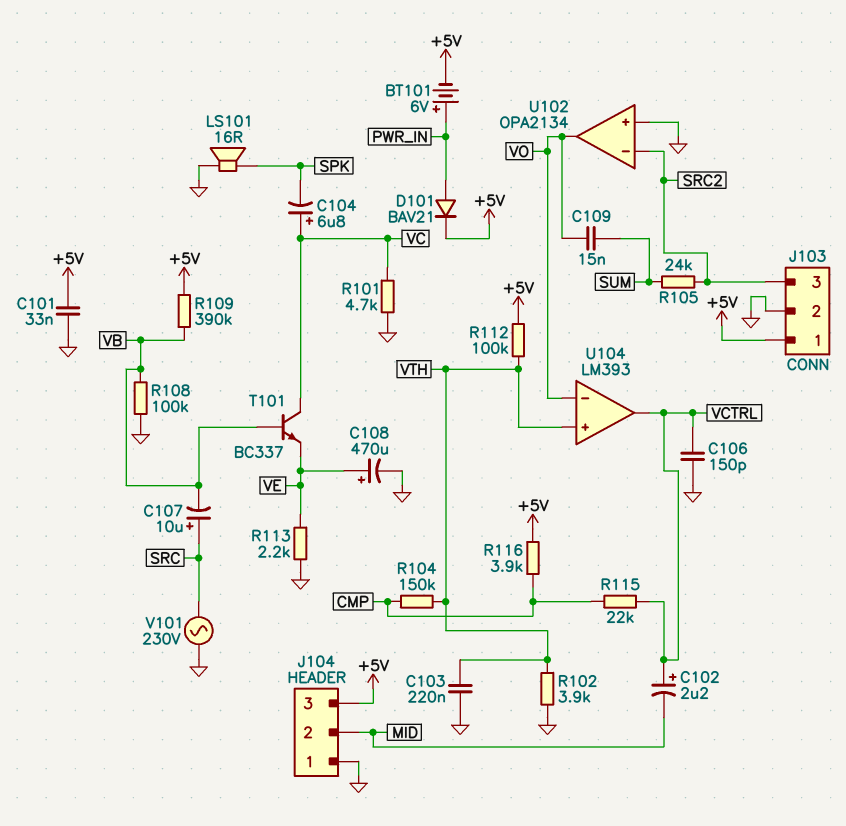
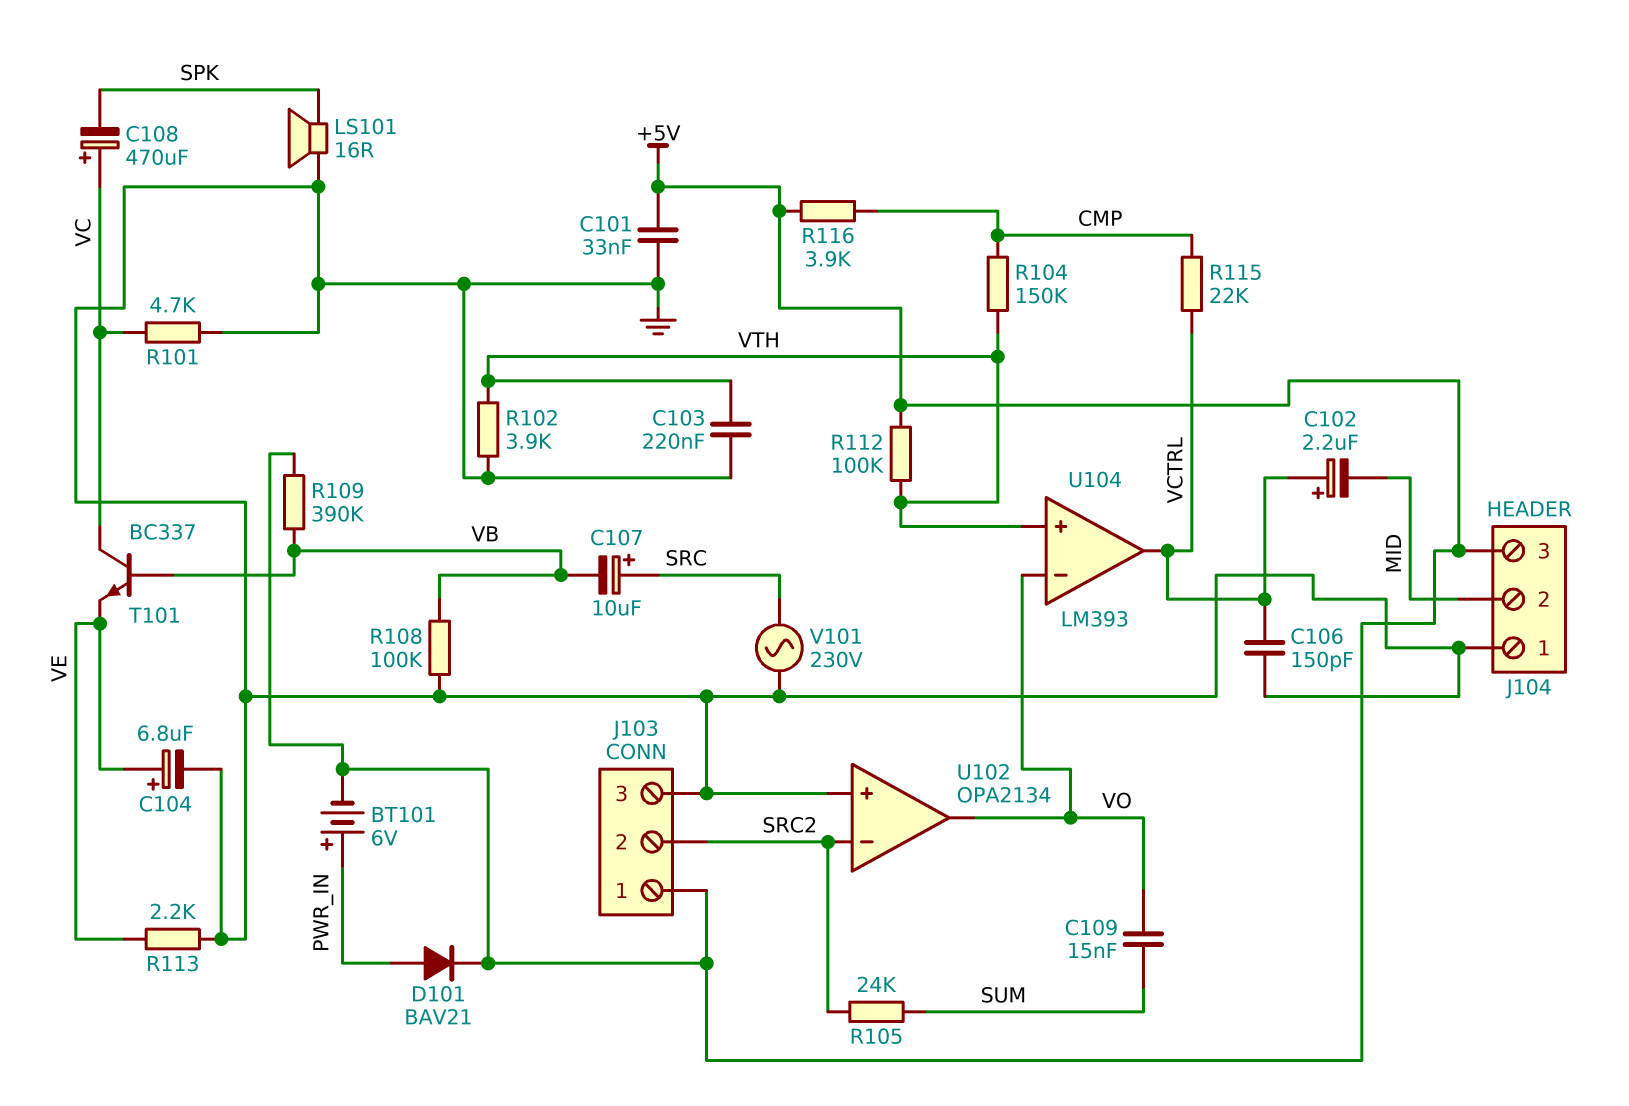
C104: 6.8uF (plus VC, minus SPK) -> 6.8uF (plus VE, minus GND)
C108: 470uF (plus VE, minus GND) -> 470uF (plus VC, minus SPK)
J103 pin 2: GND -> SRC2
J103 pin 3: SRC2 -> GND

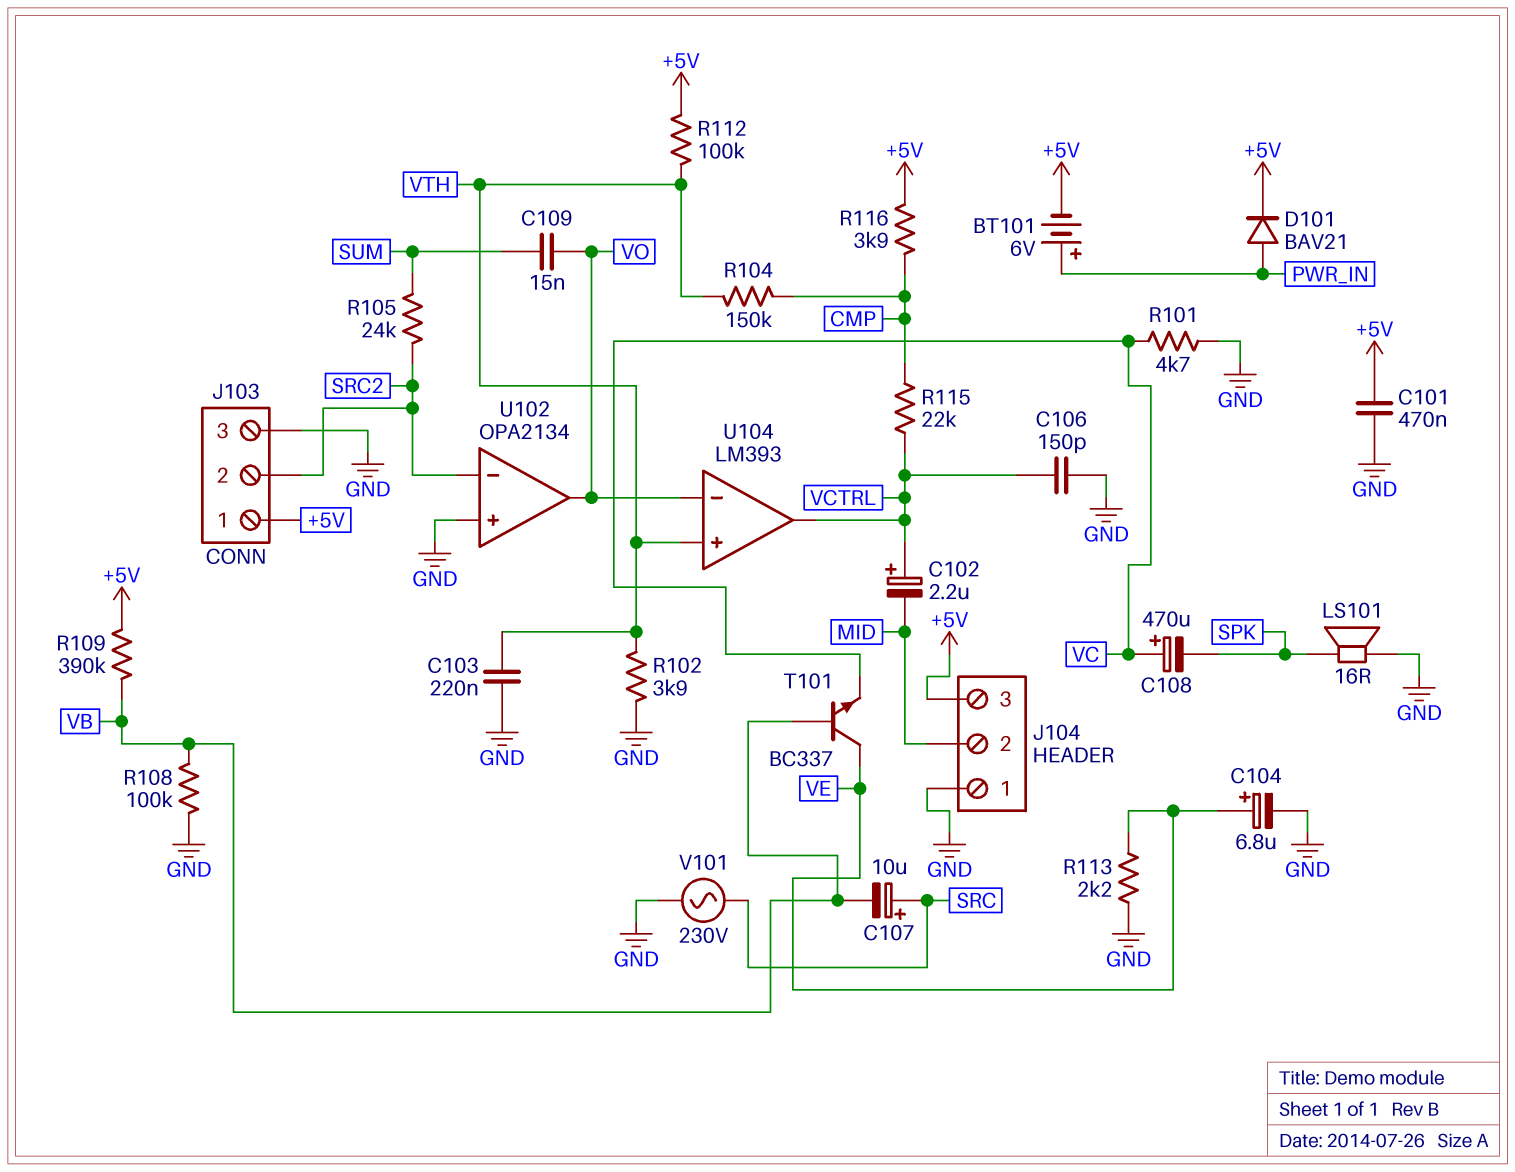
C101: 33nF (+5V, GND) -> 470nF (+5V, GND)
T101: NPN BC337 (B VB, C VC, E VE) -> NPN BC337 (B VB, C VE, E VC)

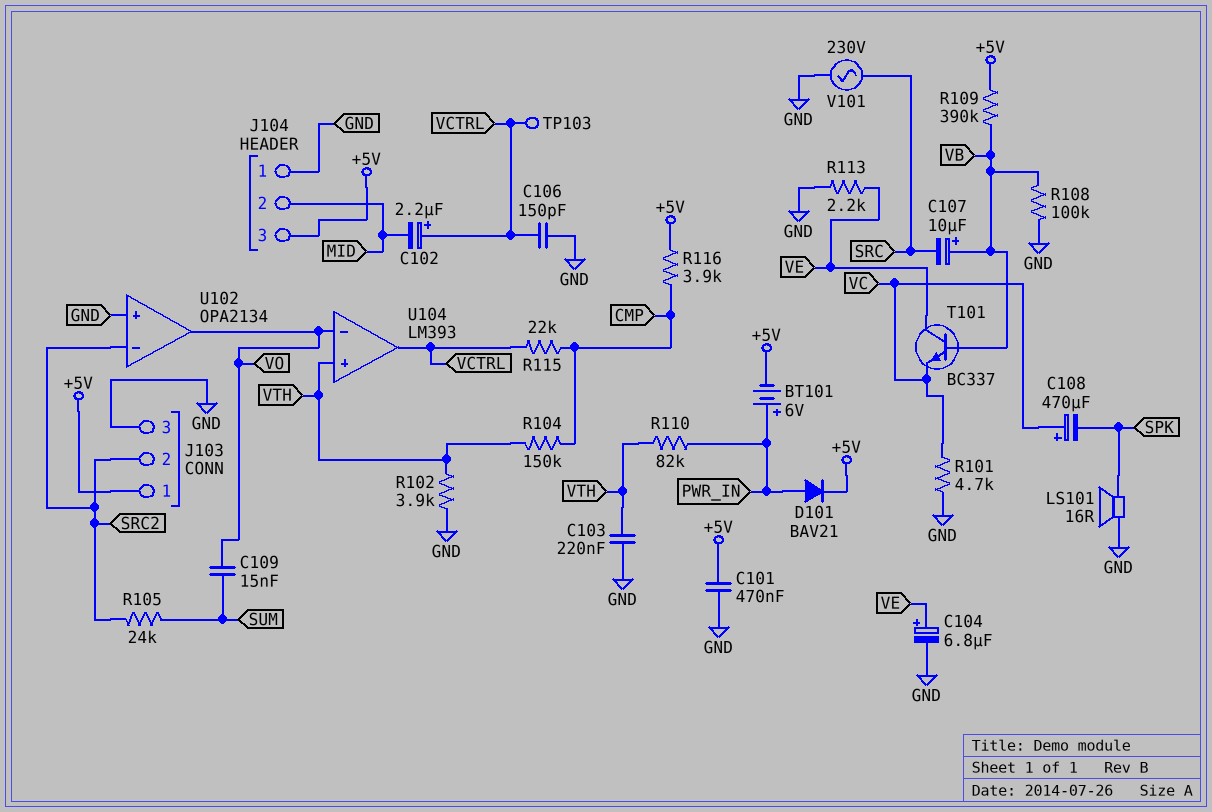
C107: 10uF (plus SRC, minus VB) -> 10uF (plus VB, minus SRC)
R110: none -> 82k (PWR_IN, VTH)
R112: 100k (+5V, VTH) -> none
TP103: none -> test point (VCTRL)

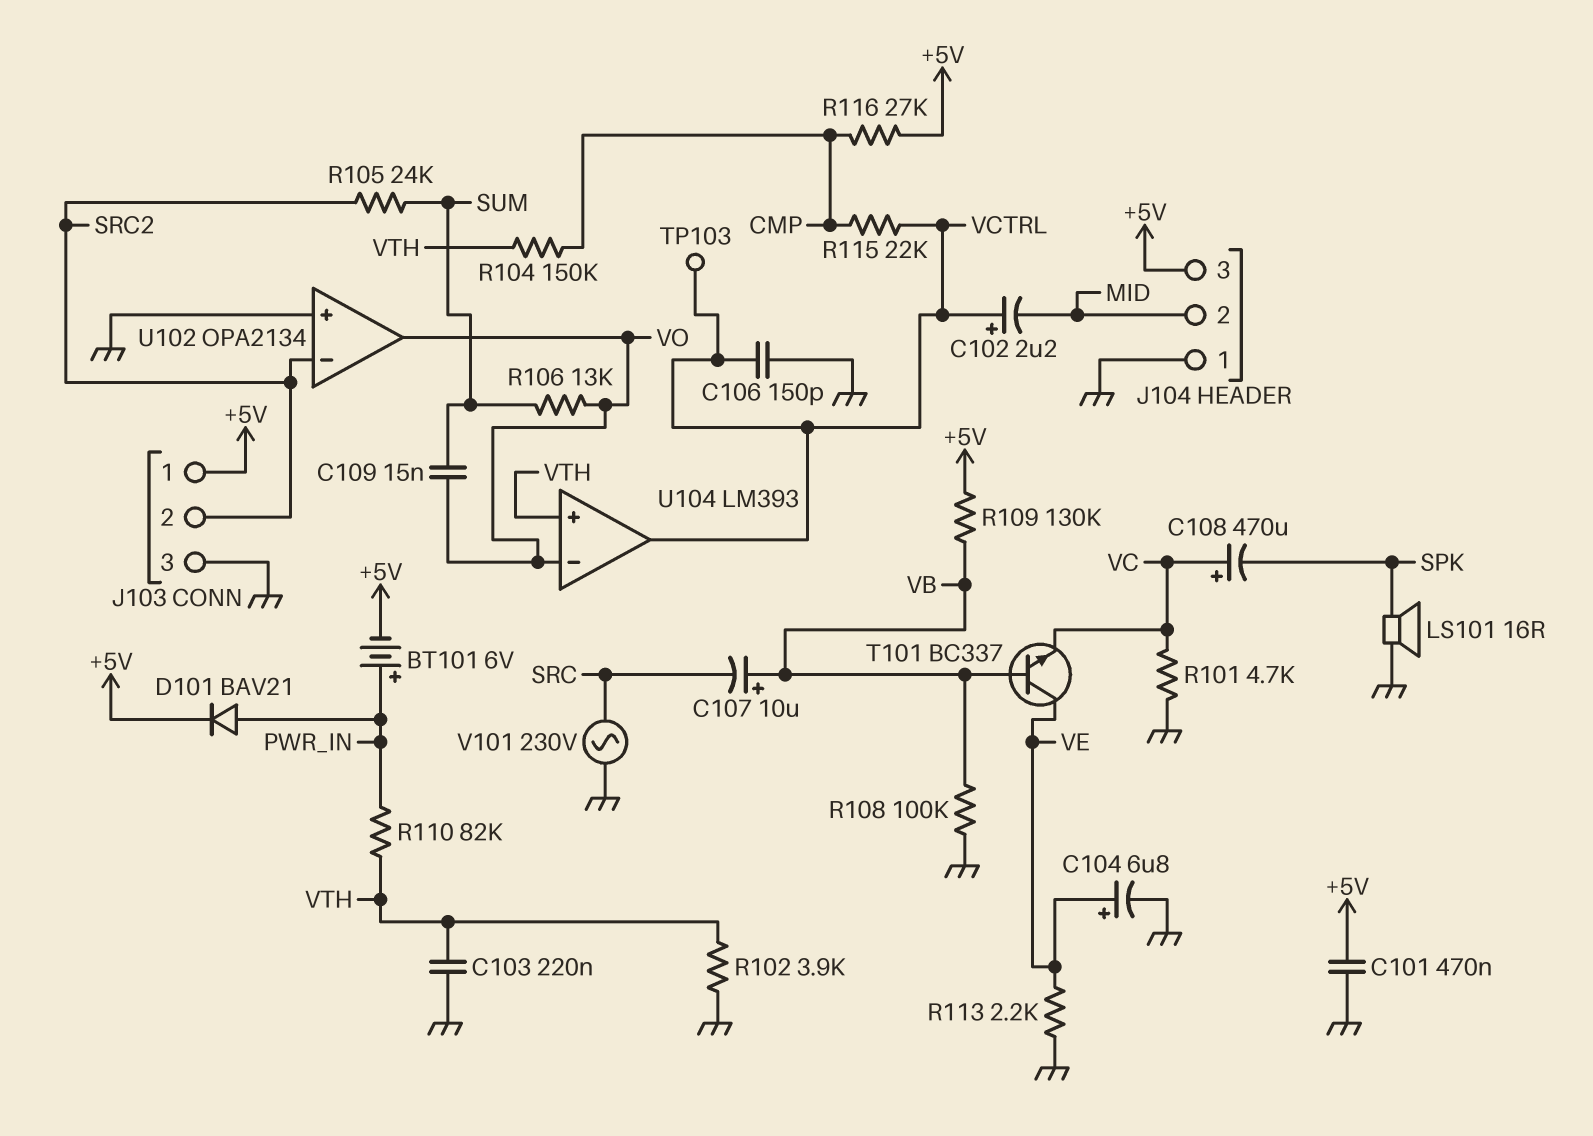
R106: none -> 13k (SUM, VO)
R109: 390k (+5V, VB) -> 130k (+5V, VB)
R116: 3.9k (+5V, CMP) -> 27k (+5V, CMP)

